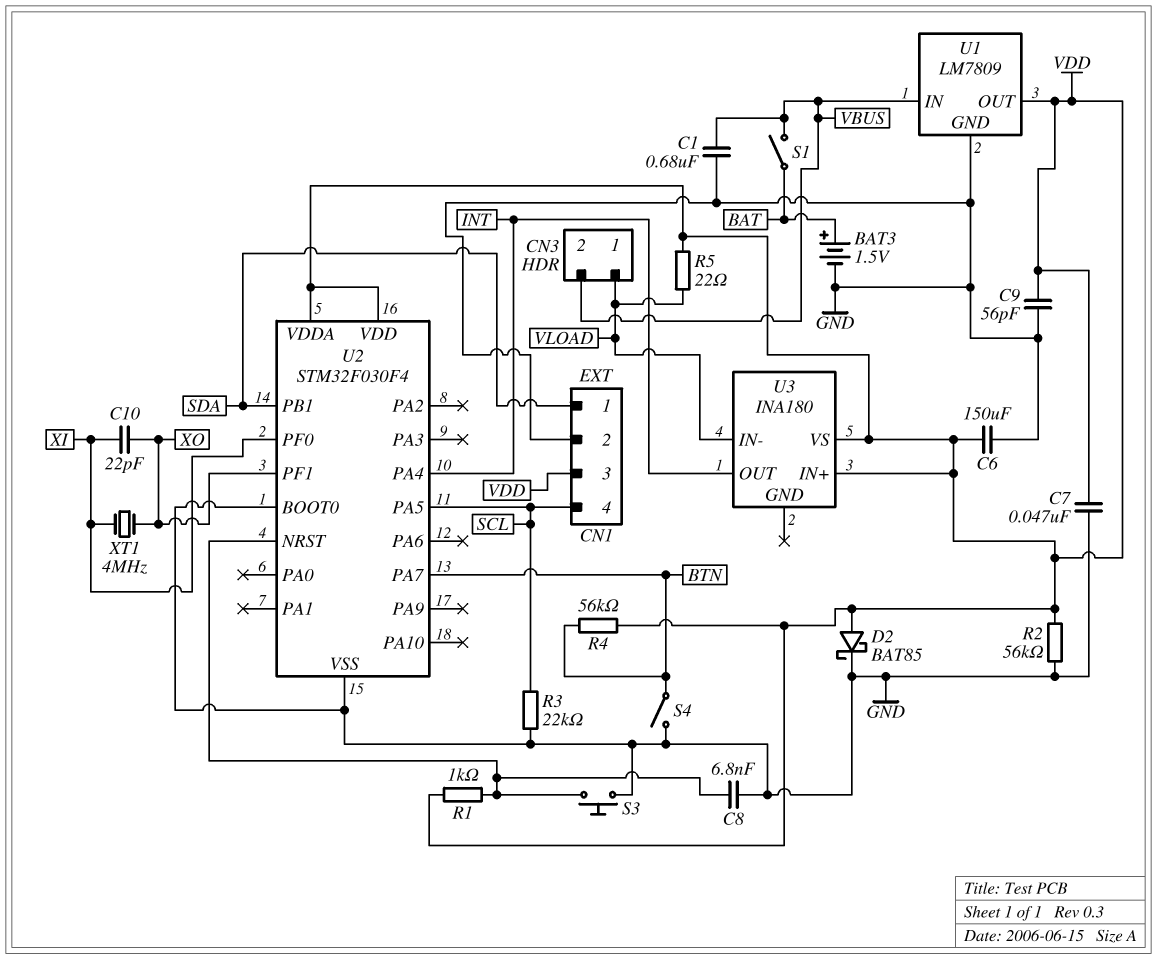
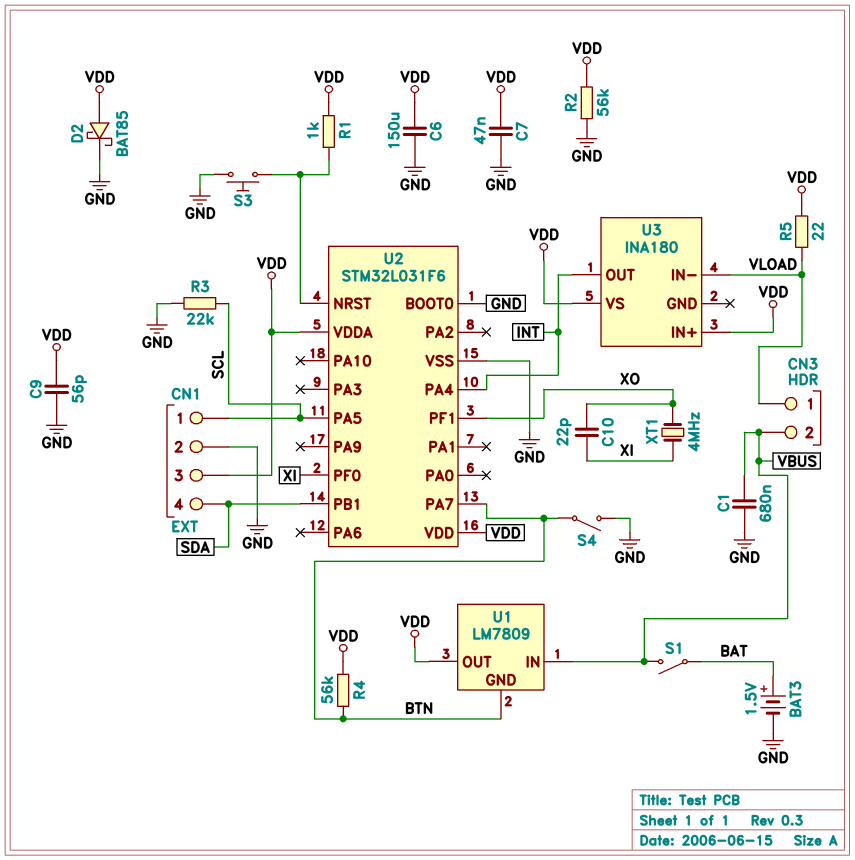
C8: 6.8nF (GND, U2/NRST) -> none
CN1 pin 1: SDA -> SCL
CN1 pin 4: SCL -> SDA
U1 pin GND: GND -> BTN
U2: STM32F030F4 -> STM32L031F6

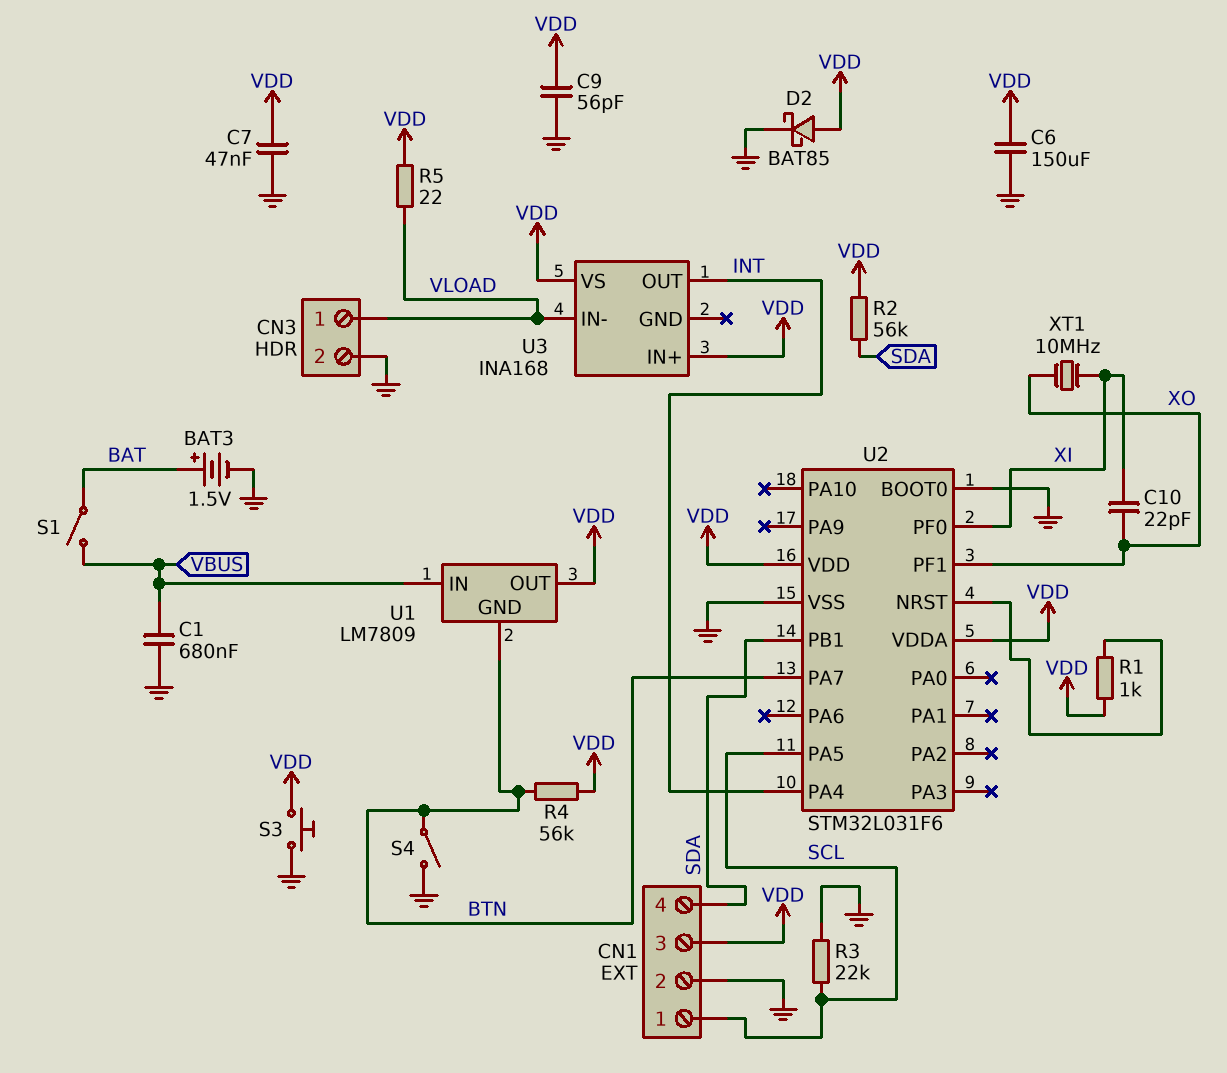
CN3 pin 2: VBUS -> GND
R2: 56k (GND, VDD) -> 56k (SDA, VDD)
S3: button (GND, U2/NRST) -> button (GND, VDD)
U3: INA180 -> INA168
XT1: 4MHz (XI, XO) -> 10MHz (XI, XO)

